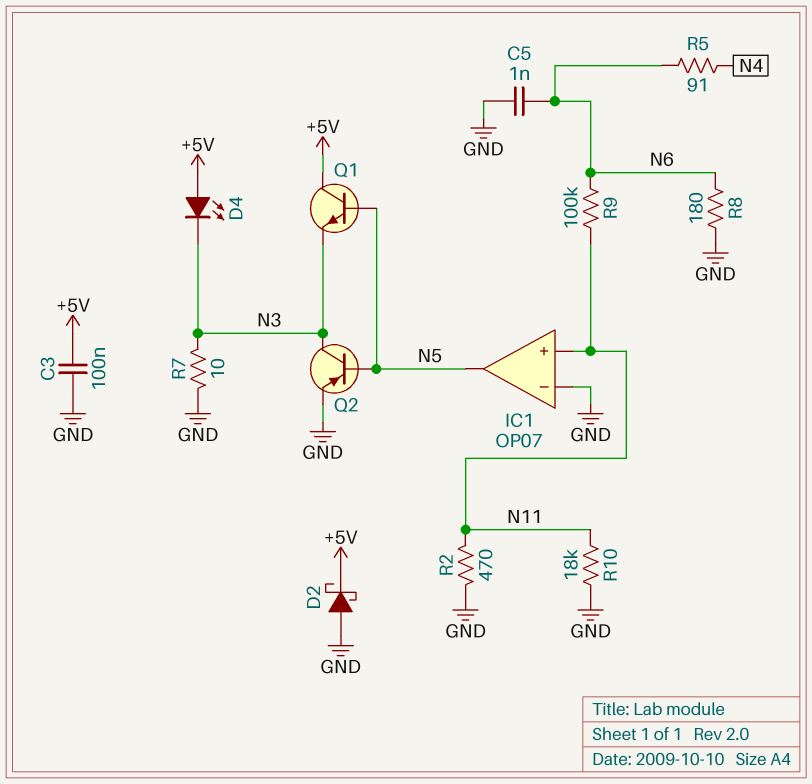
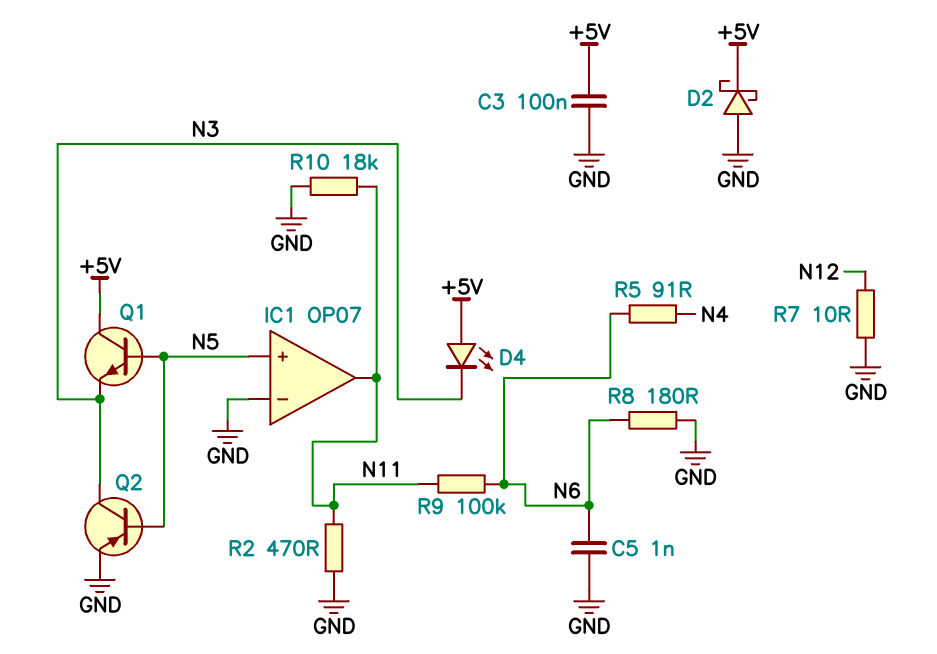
IC1 pin in+: N11 -> N5
IC1 pin out: N5 -> N11
R7: 10 (GND, N3) -> 10 (GND, N12)

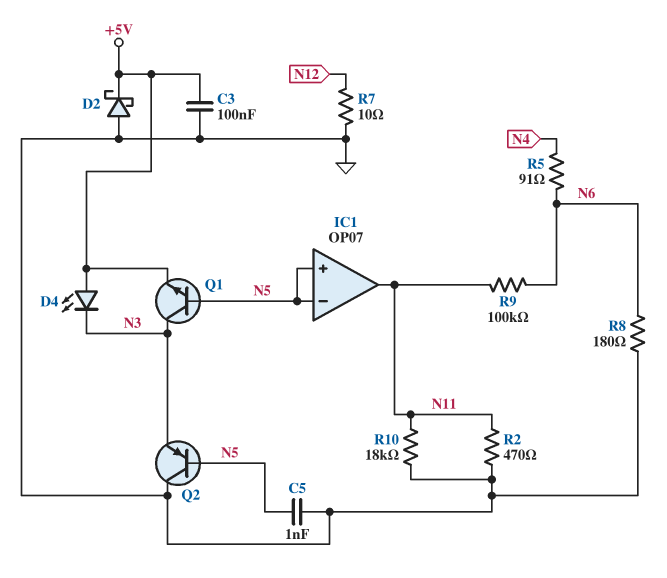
C5: 1nF (GND, N6) -> 1nF (GND, N5)
IC1 pin in-: GND -> N5
Q1: NPN (B N5, C +5V, E N3) -> NPN (B N5, C N3, E +5V)
Q2: PNP (B N5, C N3, E GND) -> PNP (B N5, C GND, E N3)

